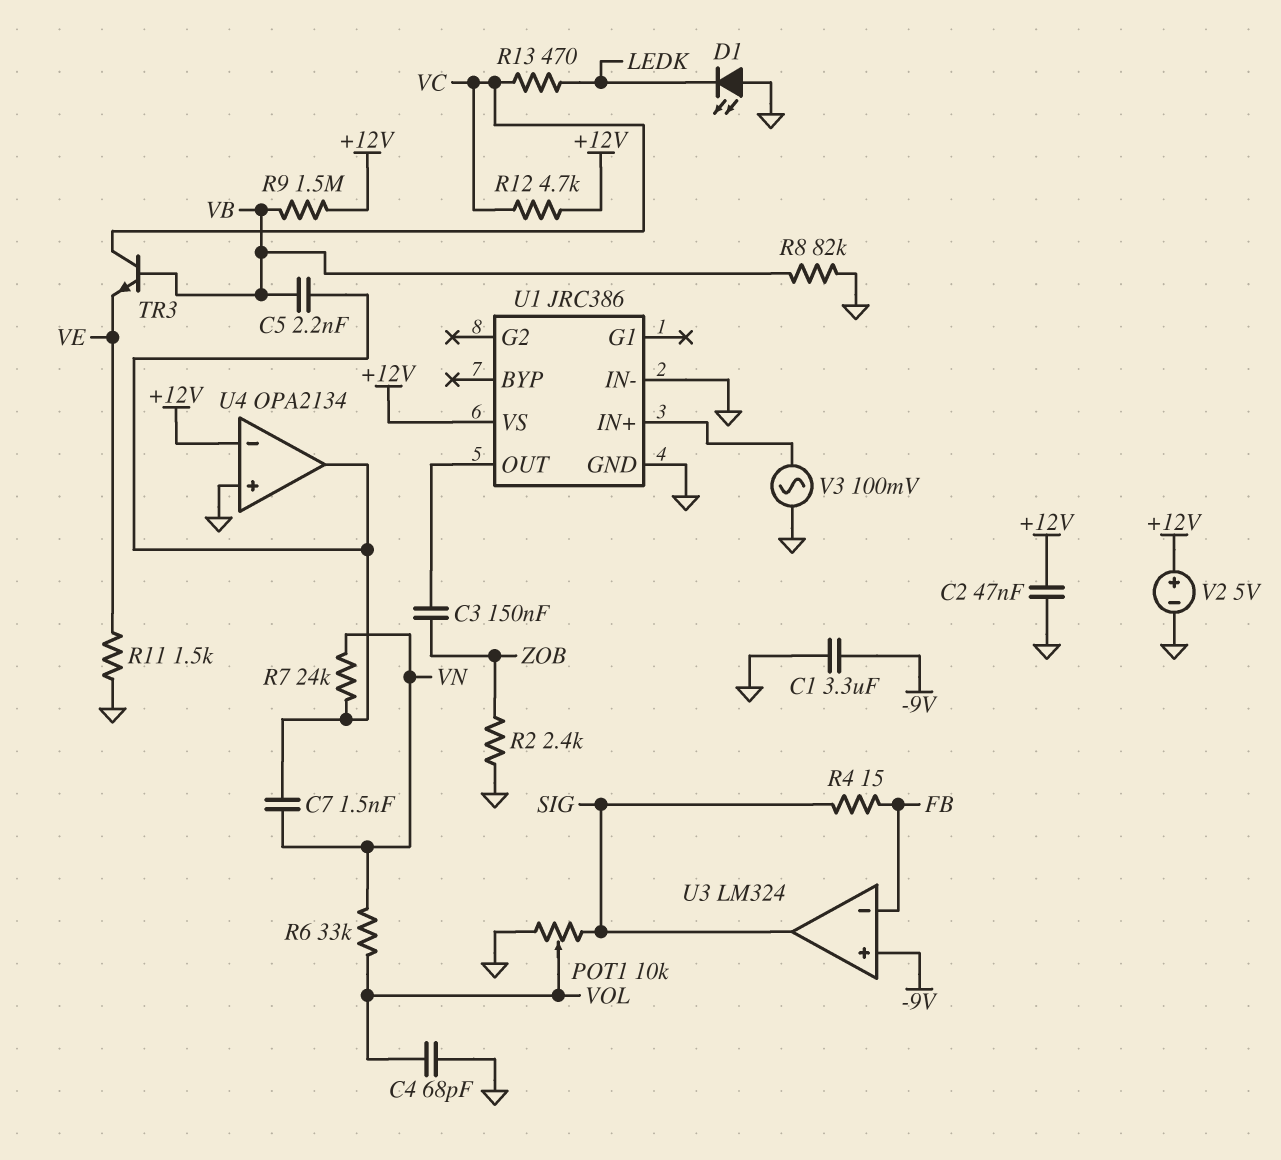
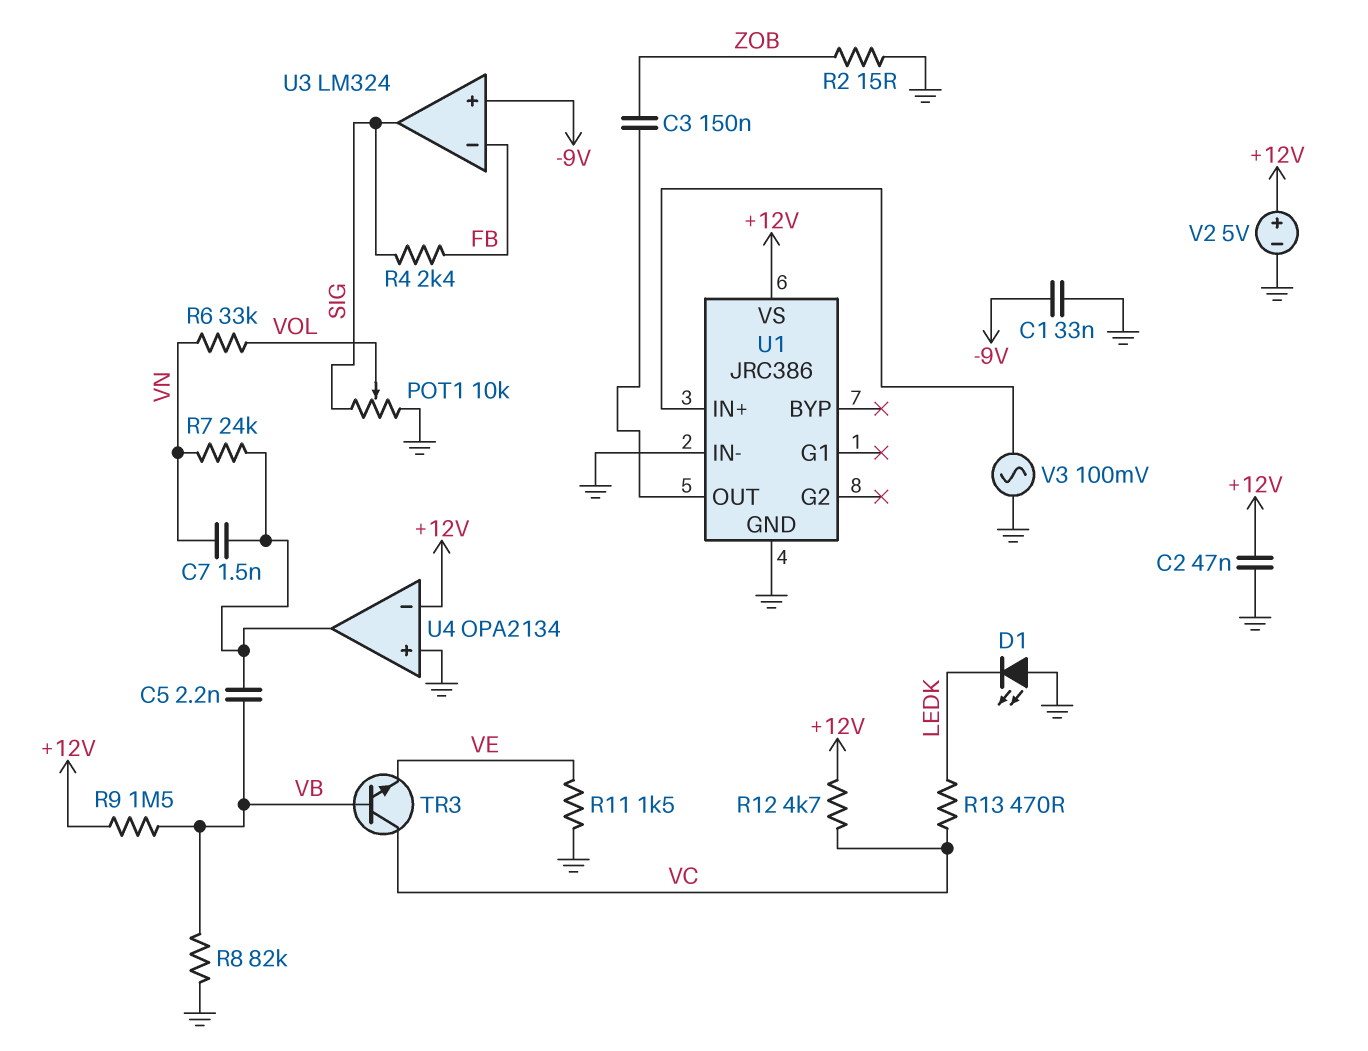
C1: 3.3uF (-9V, GND) -> 33nF (-9V, GND)
C4: 68pF (GND, VOL) -> none
R2: 2.4k (GND, ZOB) -> 15 (GND, ZOB)
R4: 15 (FB, SIG) -> 2.4k (FB, SIG)

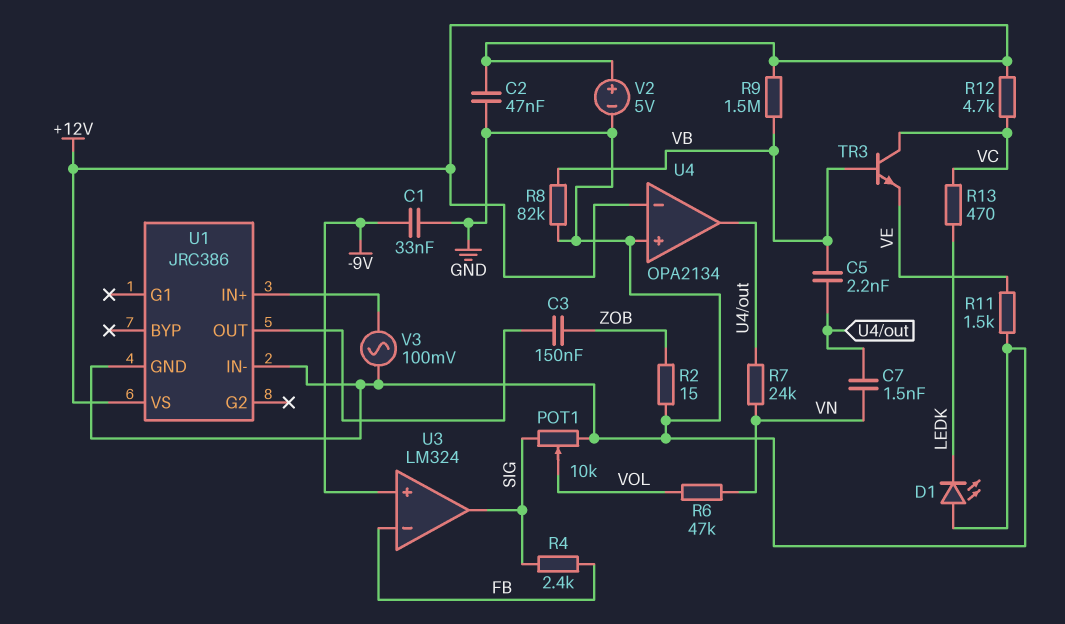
R6: 33k (VN, VOL) -> 47k (VN, VOL)

